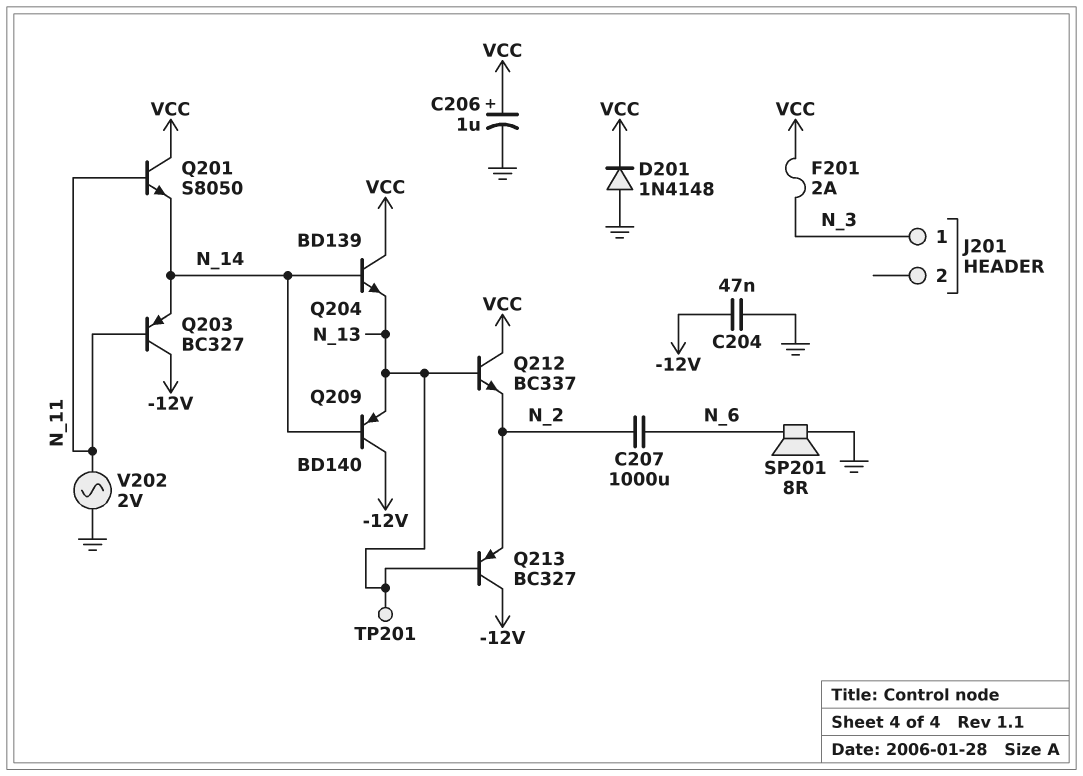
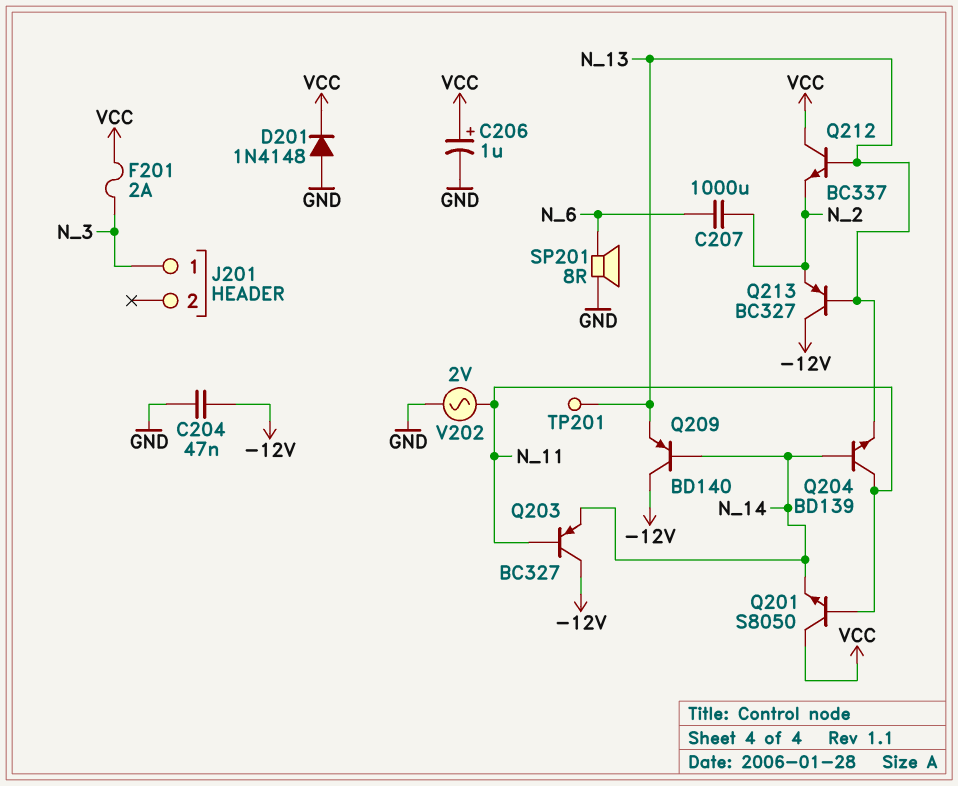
Q204: NPN BD139 (B N_14, C VCC, E N_13) -> NPN BD139 (B N_14, C N_11, E N_13)

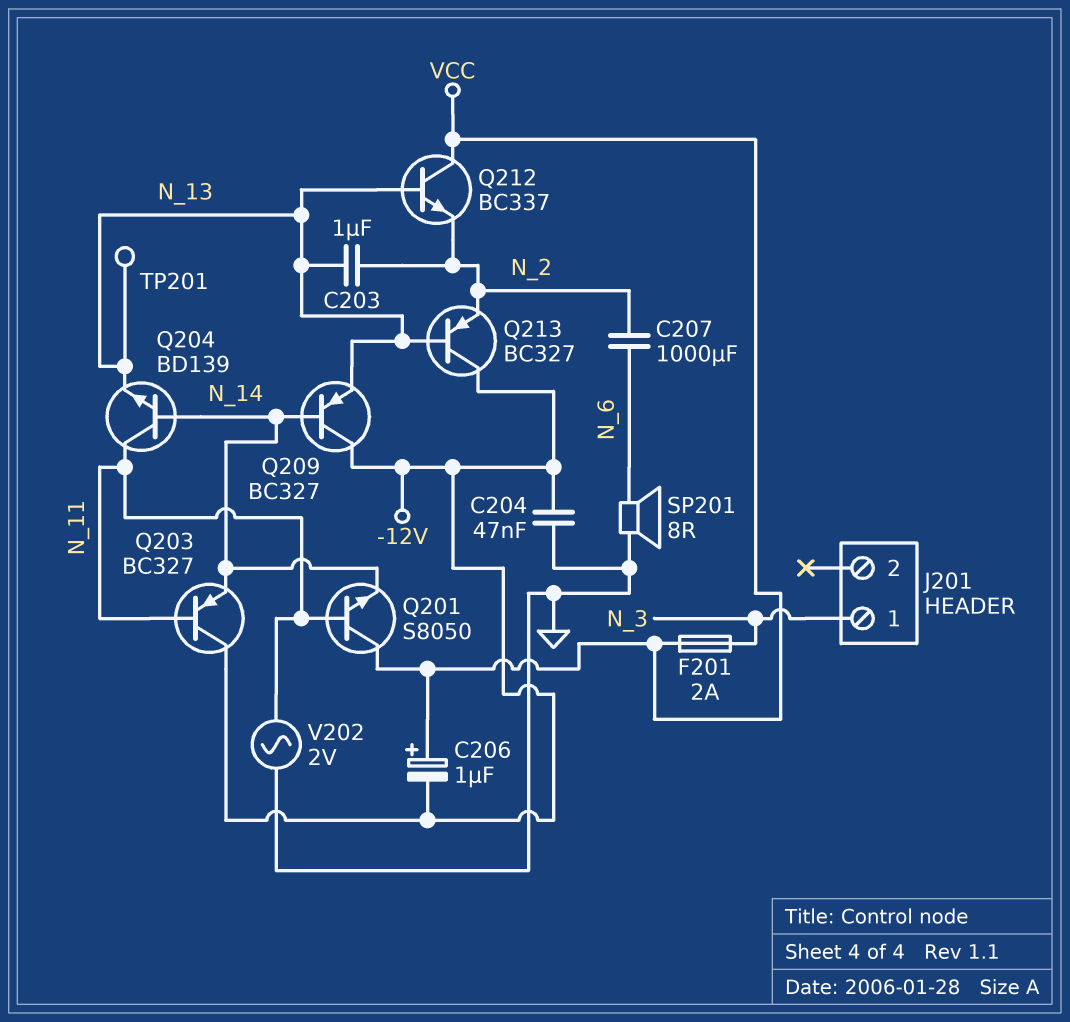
C203: none -> 1uF (N_2, N_13)
C206: 1uF (plus VCC, minus GND) -> 1uF (plus VCC, minus -12V)
D201: diode 1N4148 (A GND, K VCC) -> none
Q209: PNP BD140 (B N_14, C -12V, E N_13) -> PNP BC327 (B N_14, C -12V, E N_13)

